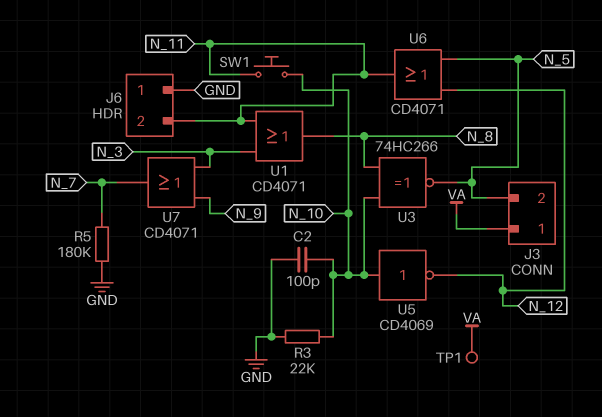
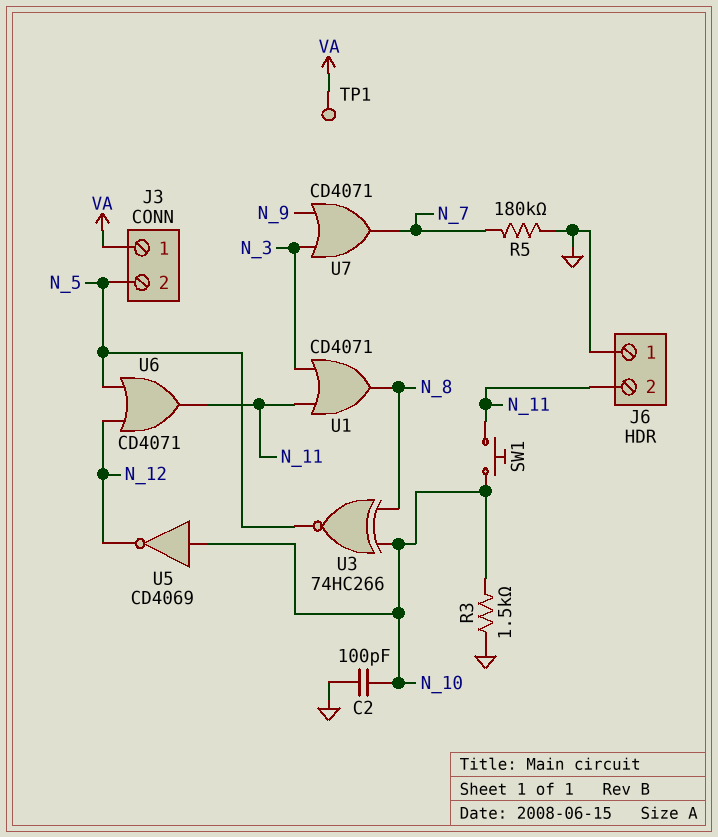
R3: 22k (GND, N_10) -> 1.5k (GND, N_10)

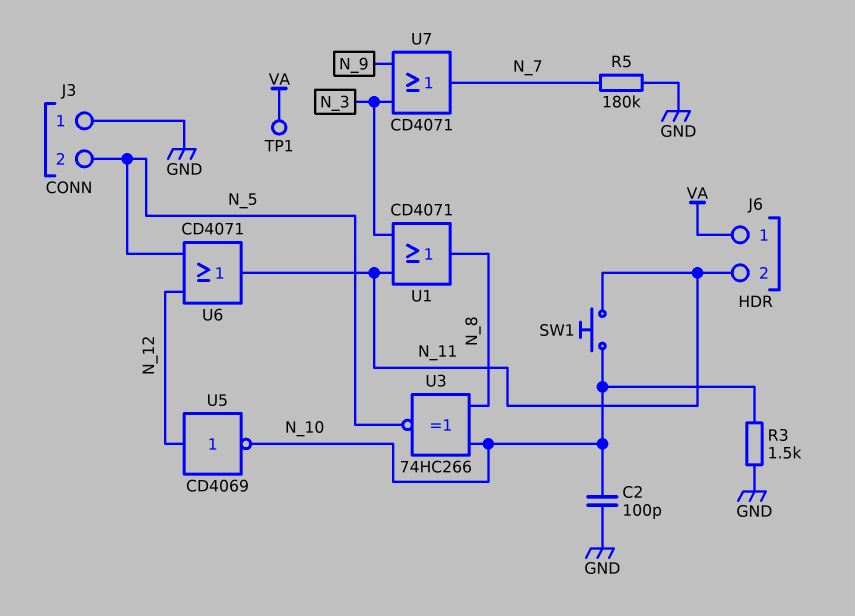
J3 pin 1: VA -> GND
J6 pin 1: GND -> VA
U5: NOT CD4069 (in N_10, out N_12) -> NOT CD4069 (in N_12, out N_10)

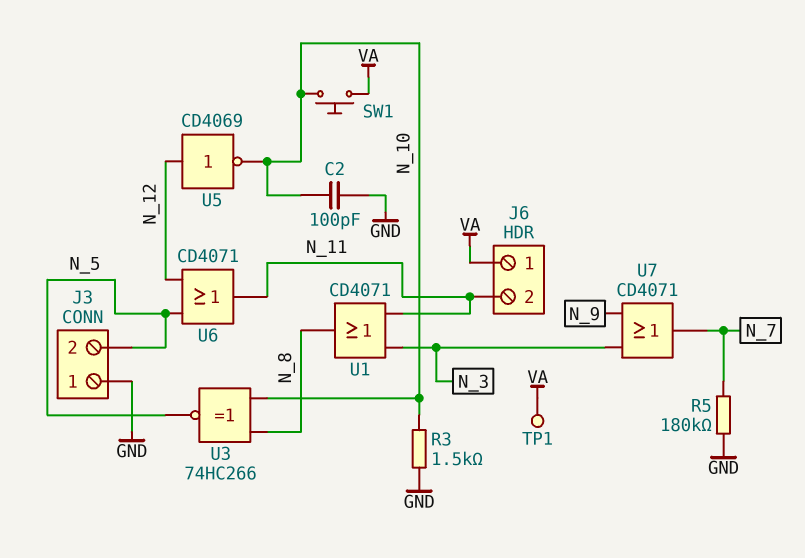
SW1: button (N_10, N_11) -> button (N_10, VA)

